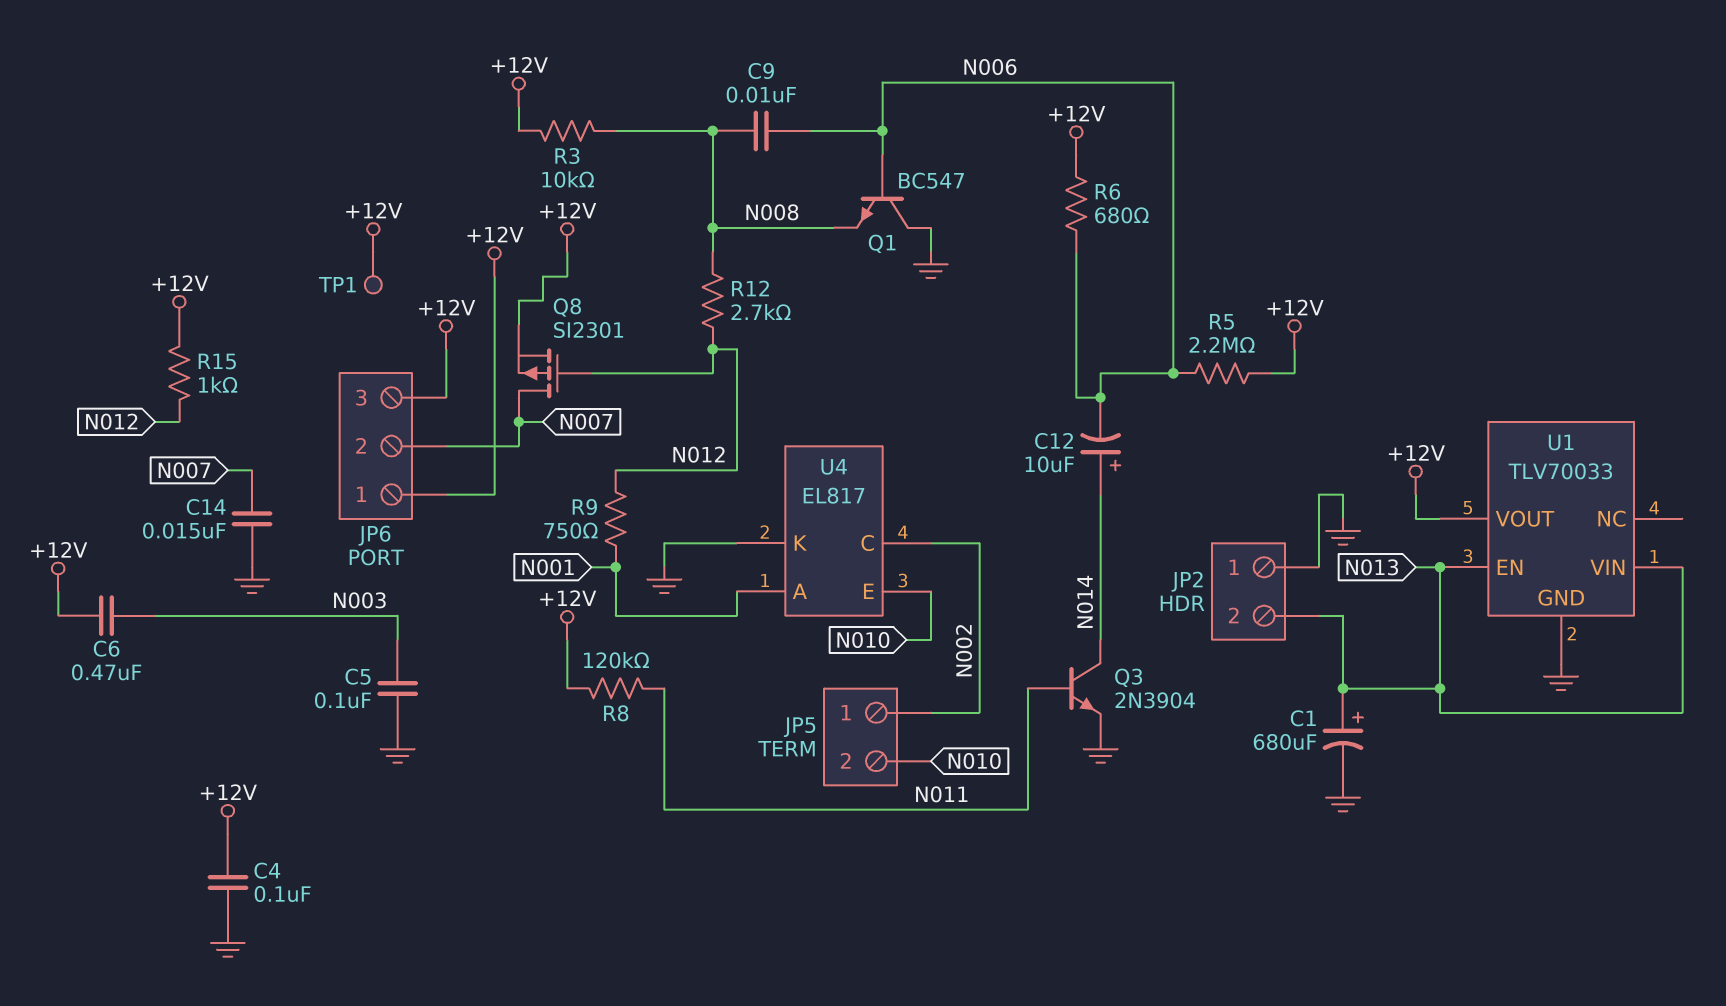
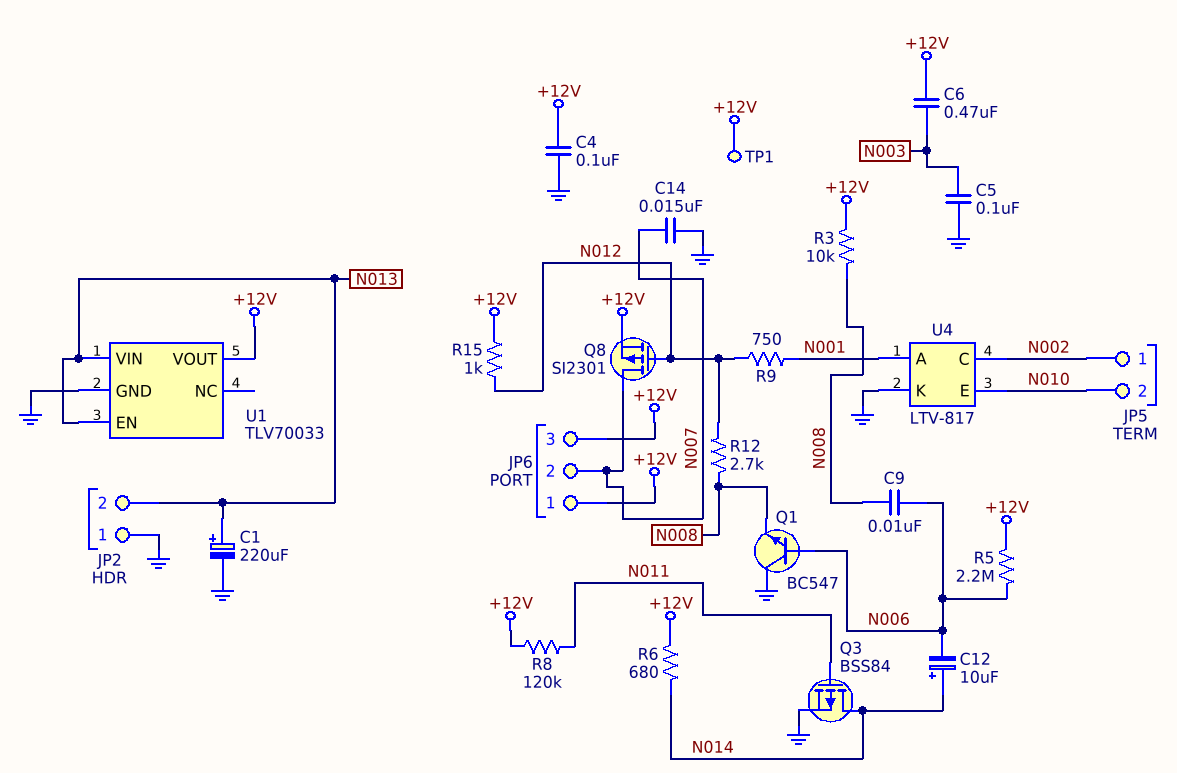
C1: 680uF (plus N013, minus GND) -> 220uF (plus N013, minus GND)
Q3: NPN 2N3904 (B N011, C N014, E GND) -> PMOS BSS84 (G N011, D N014, S GND)
R6: 680 (+12V, N006) -> 680 (+12V, N014)
U4: EL817 -> LTV-817

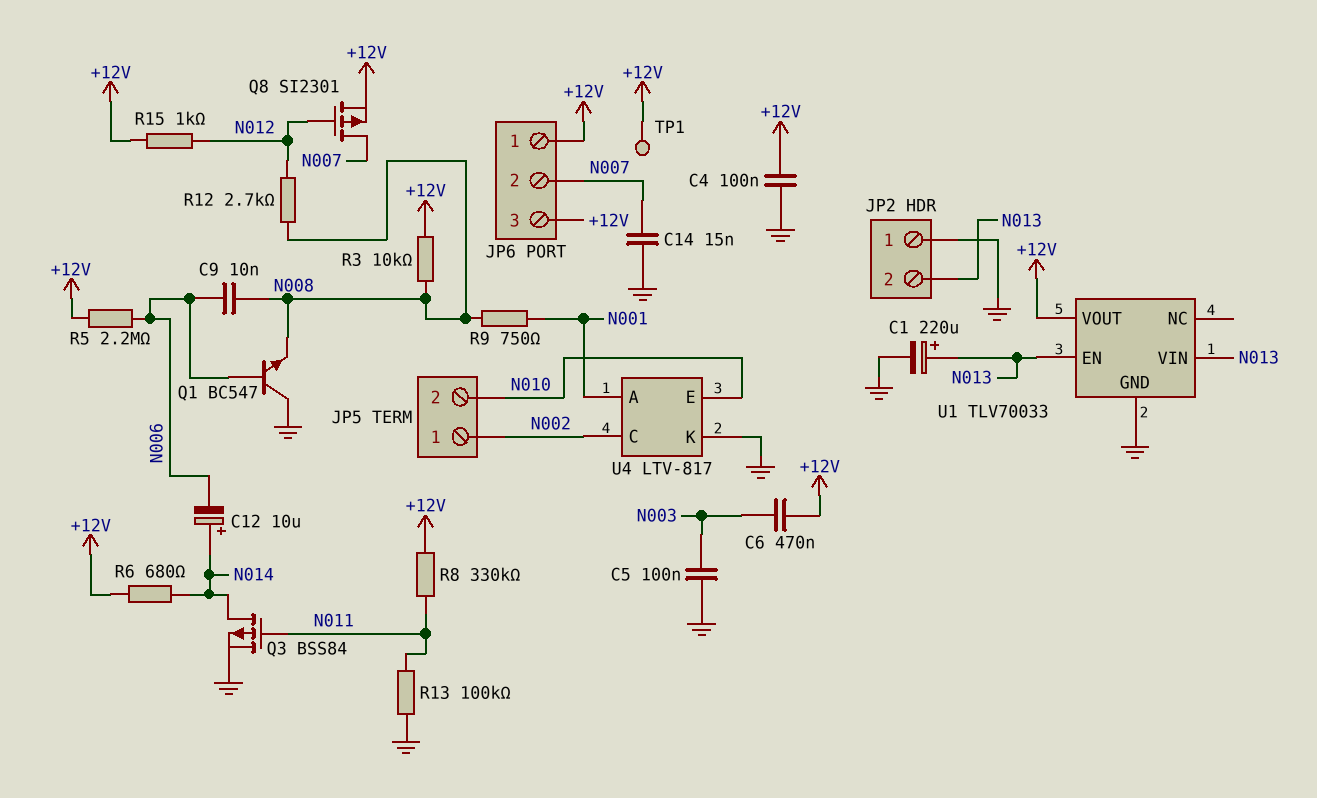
R8: 120k (+12V, N011) -> 330k (+12V, N011)
R9: 750 (N001, N012) -> 750 (N001, N008)
R13: none -> 100k (GND, N011)

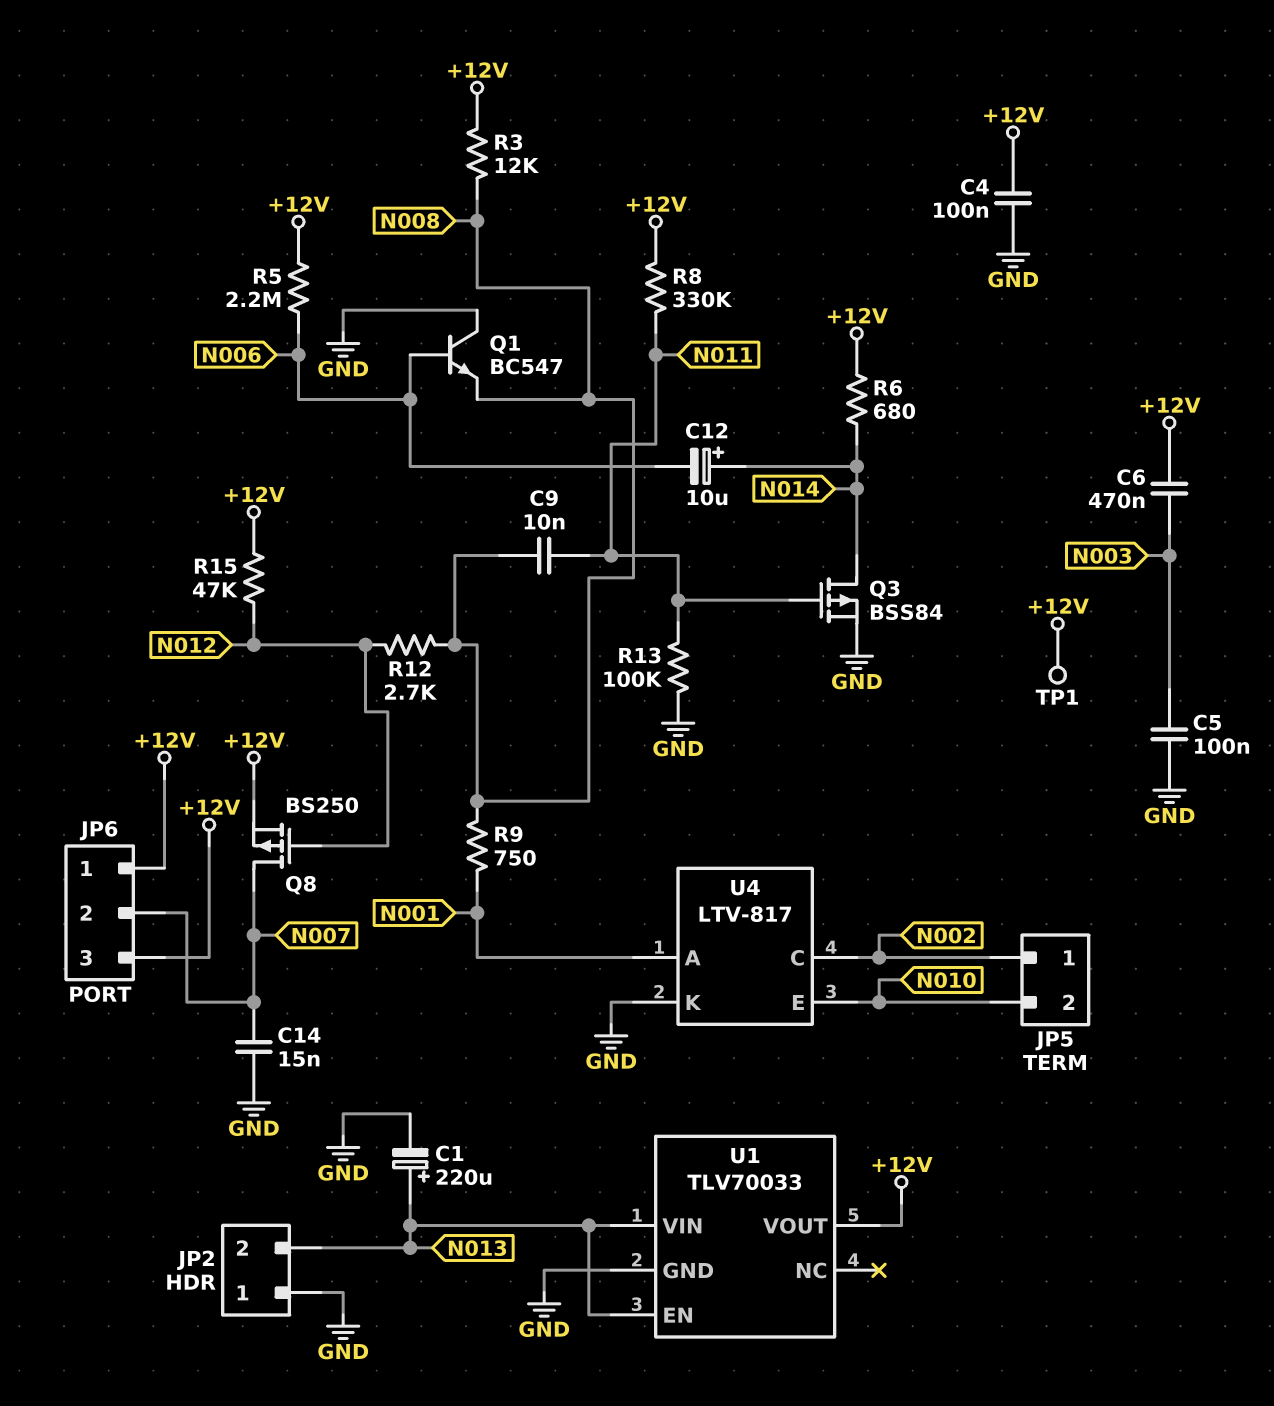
C9: 10nF (N006, N008) -> 10nF (N008, N011)
Q8: PMOS SI2301 (G N012, D N007, S +12V) -> PMOS BS250 (G N012, D N007, S +12V)
R3: 10k (+12V, N008) -> 12k (+12V, N008)
R15: 1k (+12V, N012) -> 47k (+12V, N012)

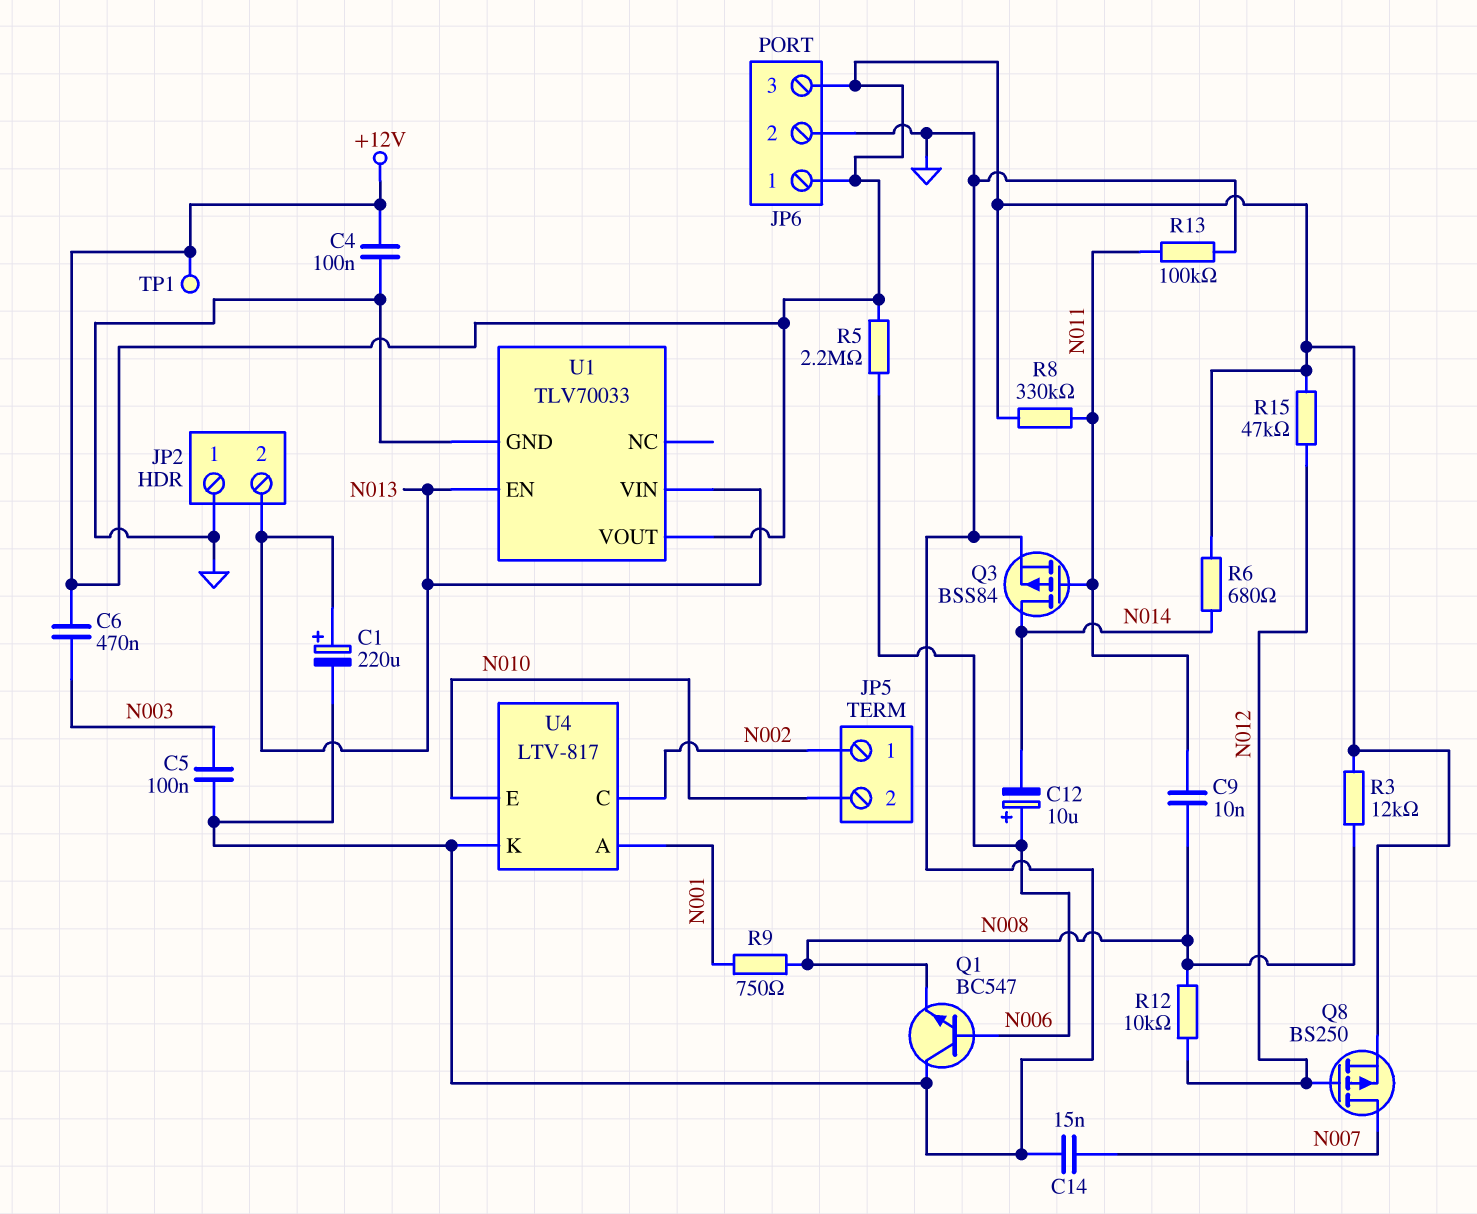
C12: 10uF (plus N014, minus N006) -> 10uF (plus N006, minus N014)
JP6 pin 2: N007 -> GND
R12: 2.7k (N008, N012) -> 10k (N008, N012)

